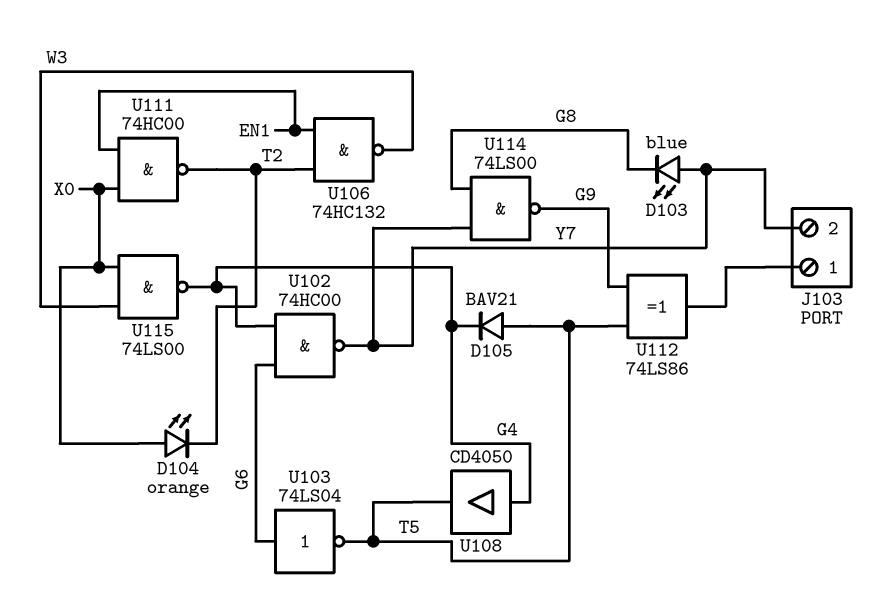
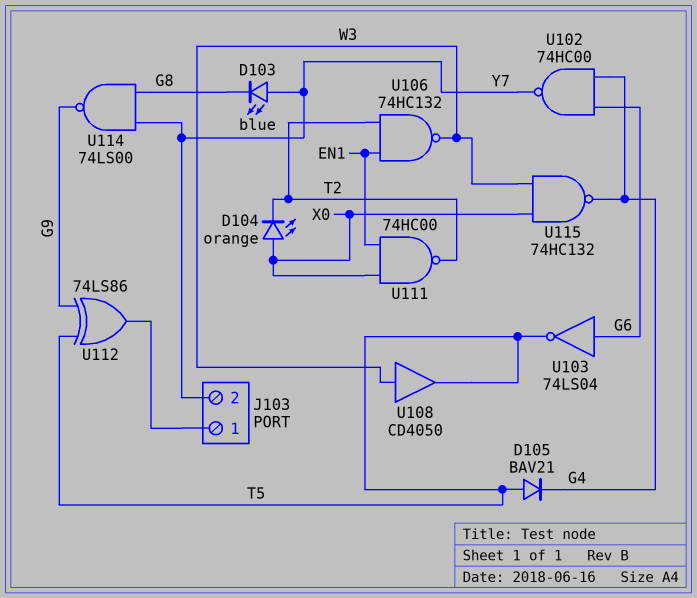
U108: buffer CD4050 (in G4, out T5) -> buffer CD4050 (in W3, out T5)
U115: NAND 74LS00 (in W3, in X0, out G4) -> NAND 74HC132 (in W3, in X0, out G4)

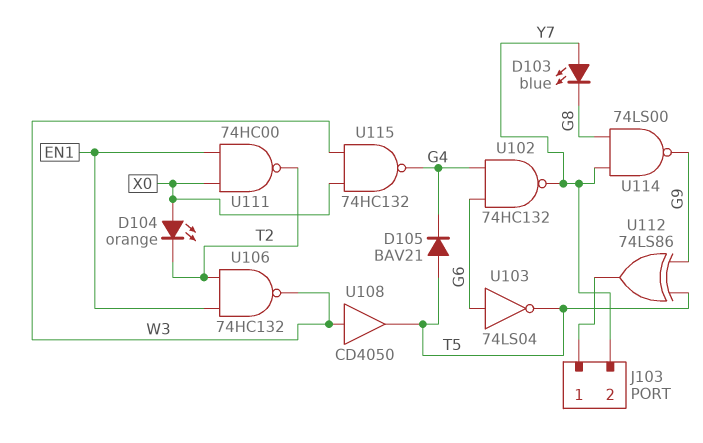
U102: NAND 74HC00 (in G4, in G6, out Y7) -> NAND 74HC132 (in G4, in G6, out Y7)

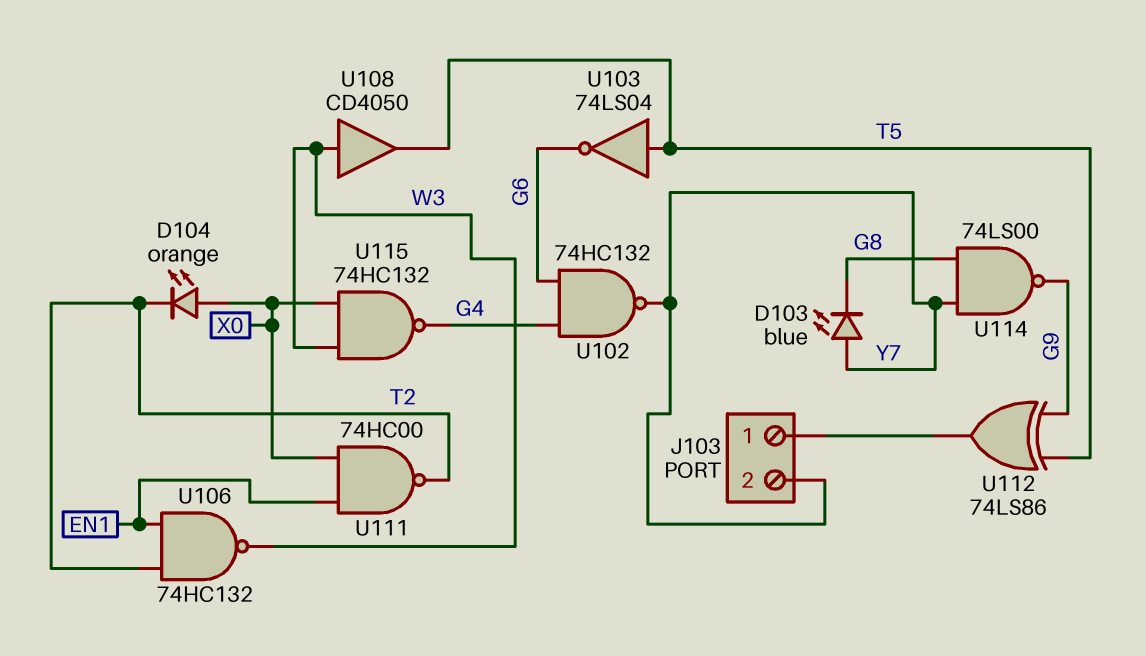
D105: diode BAV21 (A T5, K G4) -> none
U103: NOT 74LS04 (in G6, out T5) -> NOT 74LS04 (in T5, out G6)

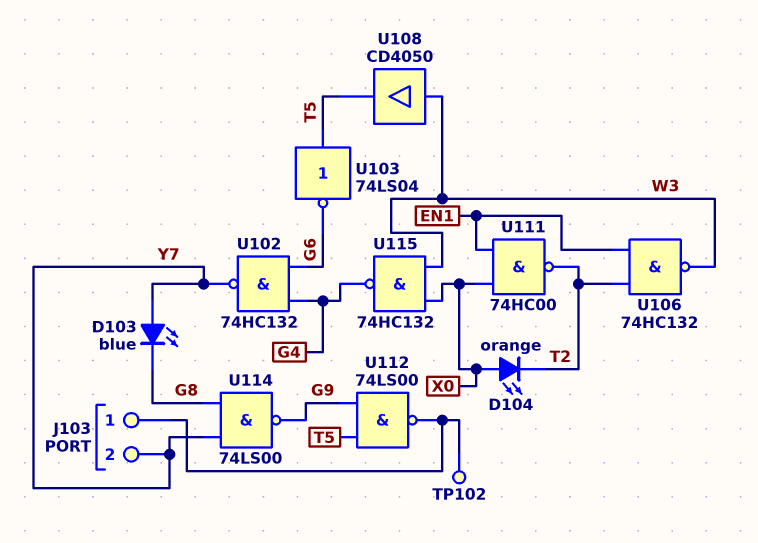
TP102: none -> test point (J103/1)
U112: XOR 74LS86 (in G9, in T5, out J103/1) -> NAND 74LS00 (in G9, in T5, out J103/1)

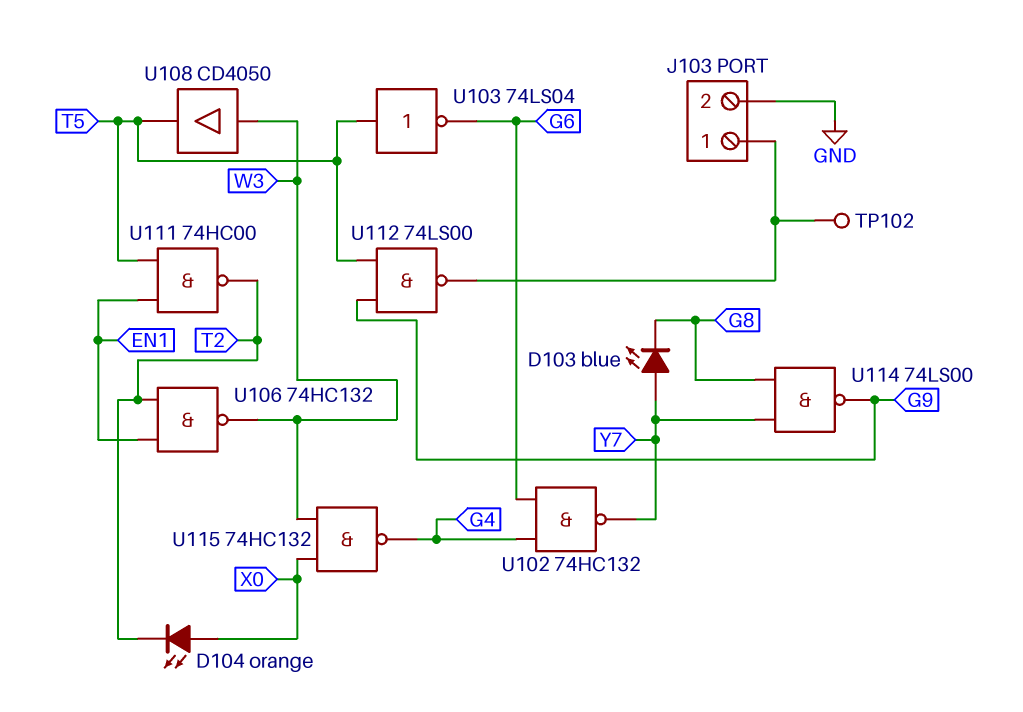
J103 pin 2: Y7 -> GND
U111: NAND 74HC00 (in EN1, in X0, out T2) -> NAND 74HC00 (in EN1, in T5, out T2)

